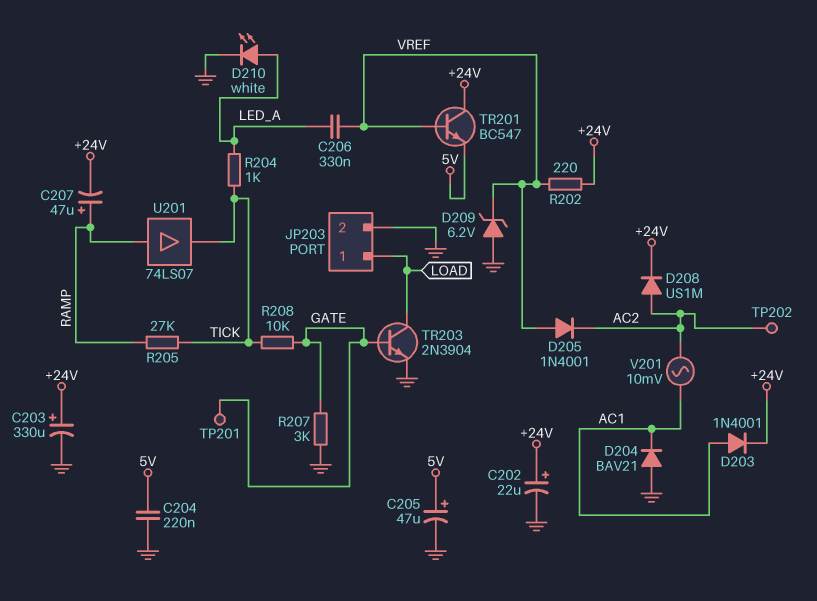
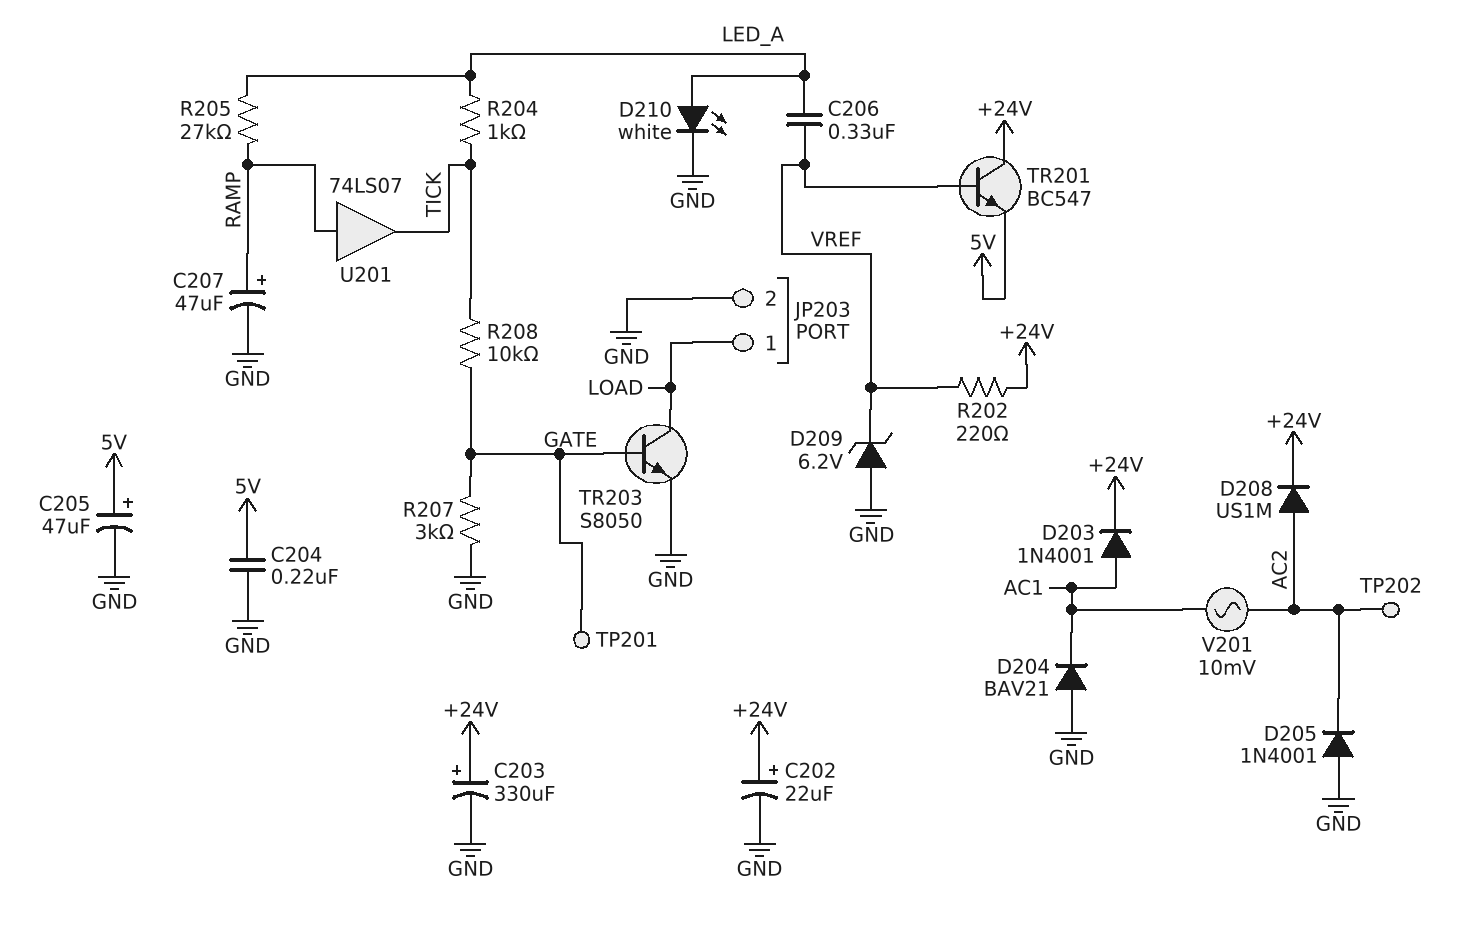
C207: 47uF (plus RAMP, minus +24V) -> 47uF (plus RAMP, minus GND)
D205: diode 1N4001 (A VREF, K AC2) -> diode 1N4001 (A GND, K AC2)
R205: 27k (RAMP, TICK) -> 27k (LED_A, RAMP)
TR203: NPN 2N3904 (B GATE, C LOAD, E GND) -> NPN S8050 (B GATE, C LOAD, E GND)

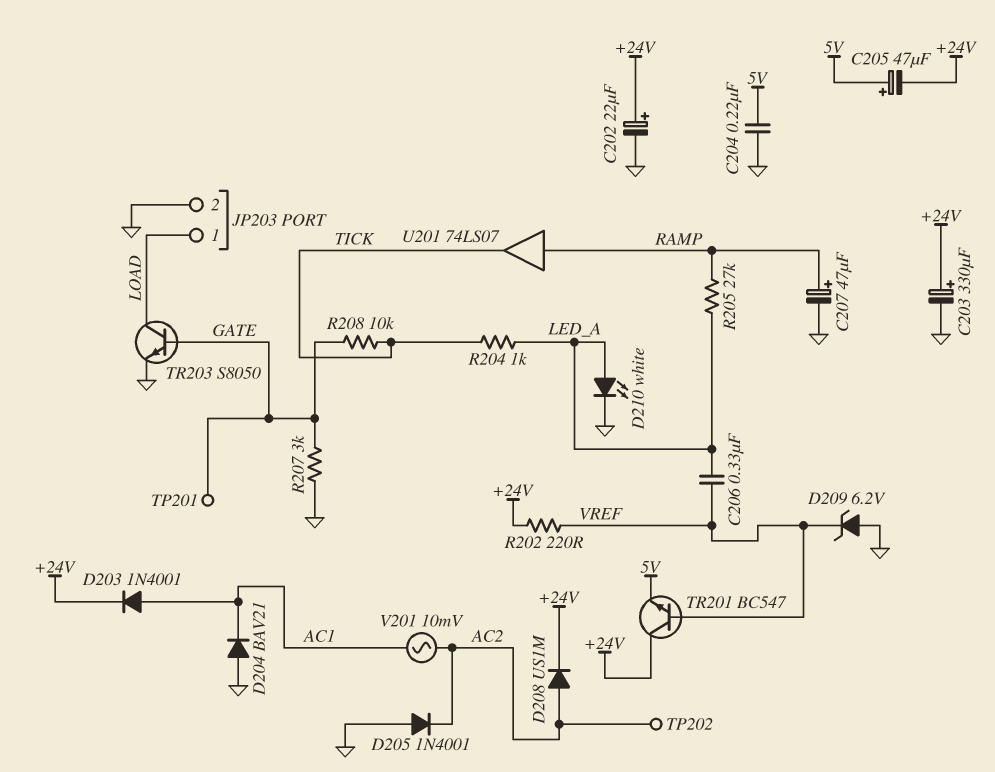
C205: 47uF (plus 5V, minus GND) -> 47uF (plus 5V, minus +24V)

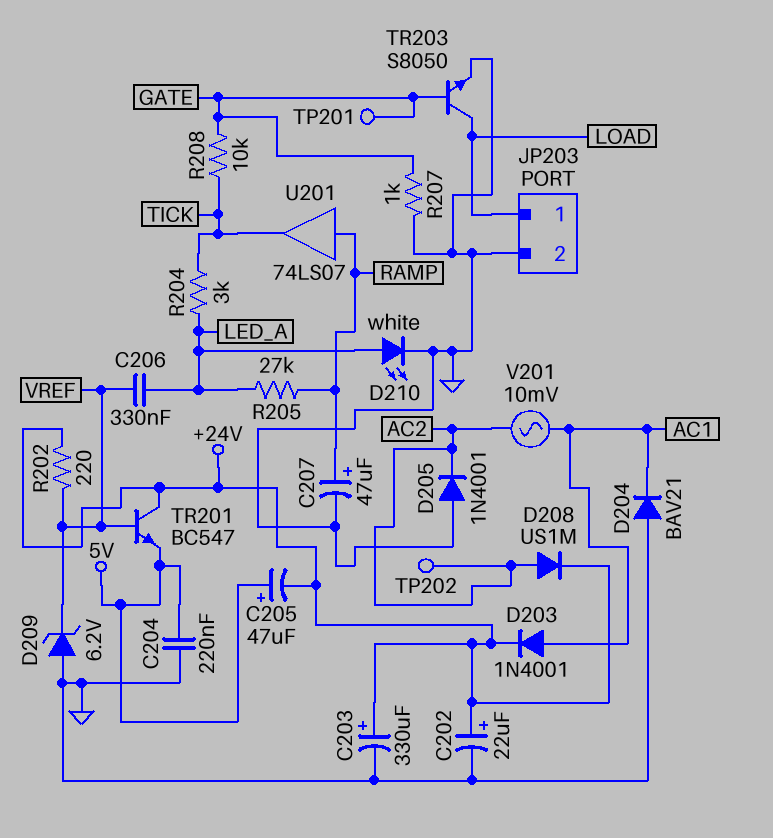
R204: 1k (LED_A, TICK) -> 3k (LED_A, TICK)
R207: 3k (GATE, GND) -> 1k (GATE, GND)

